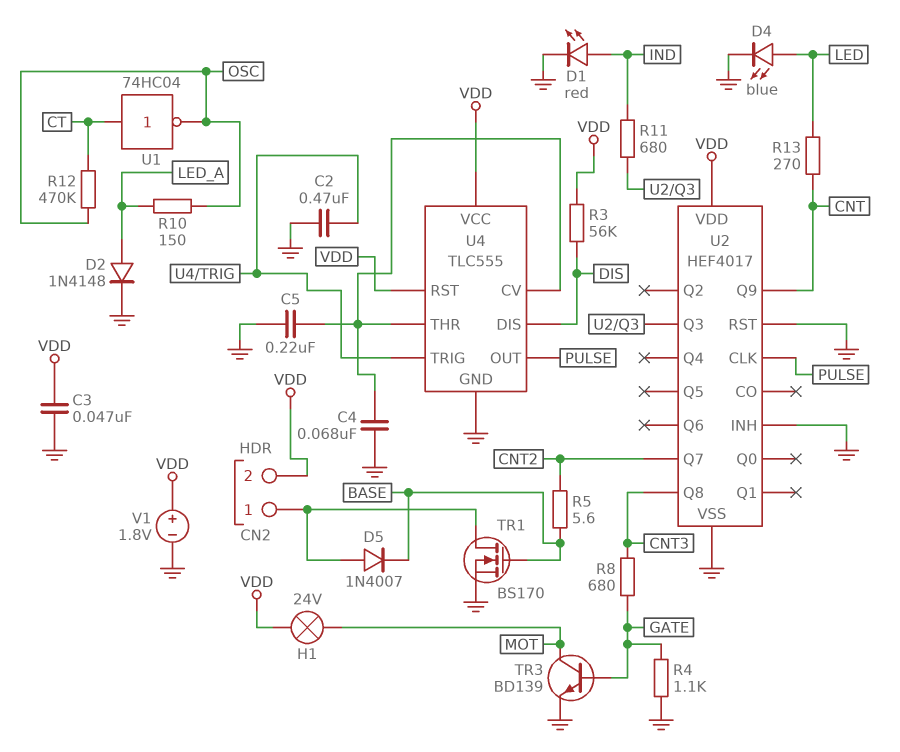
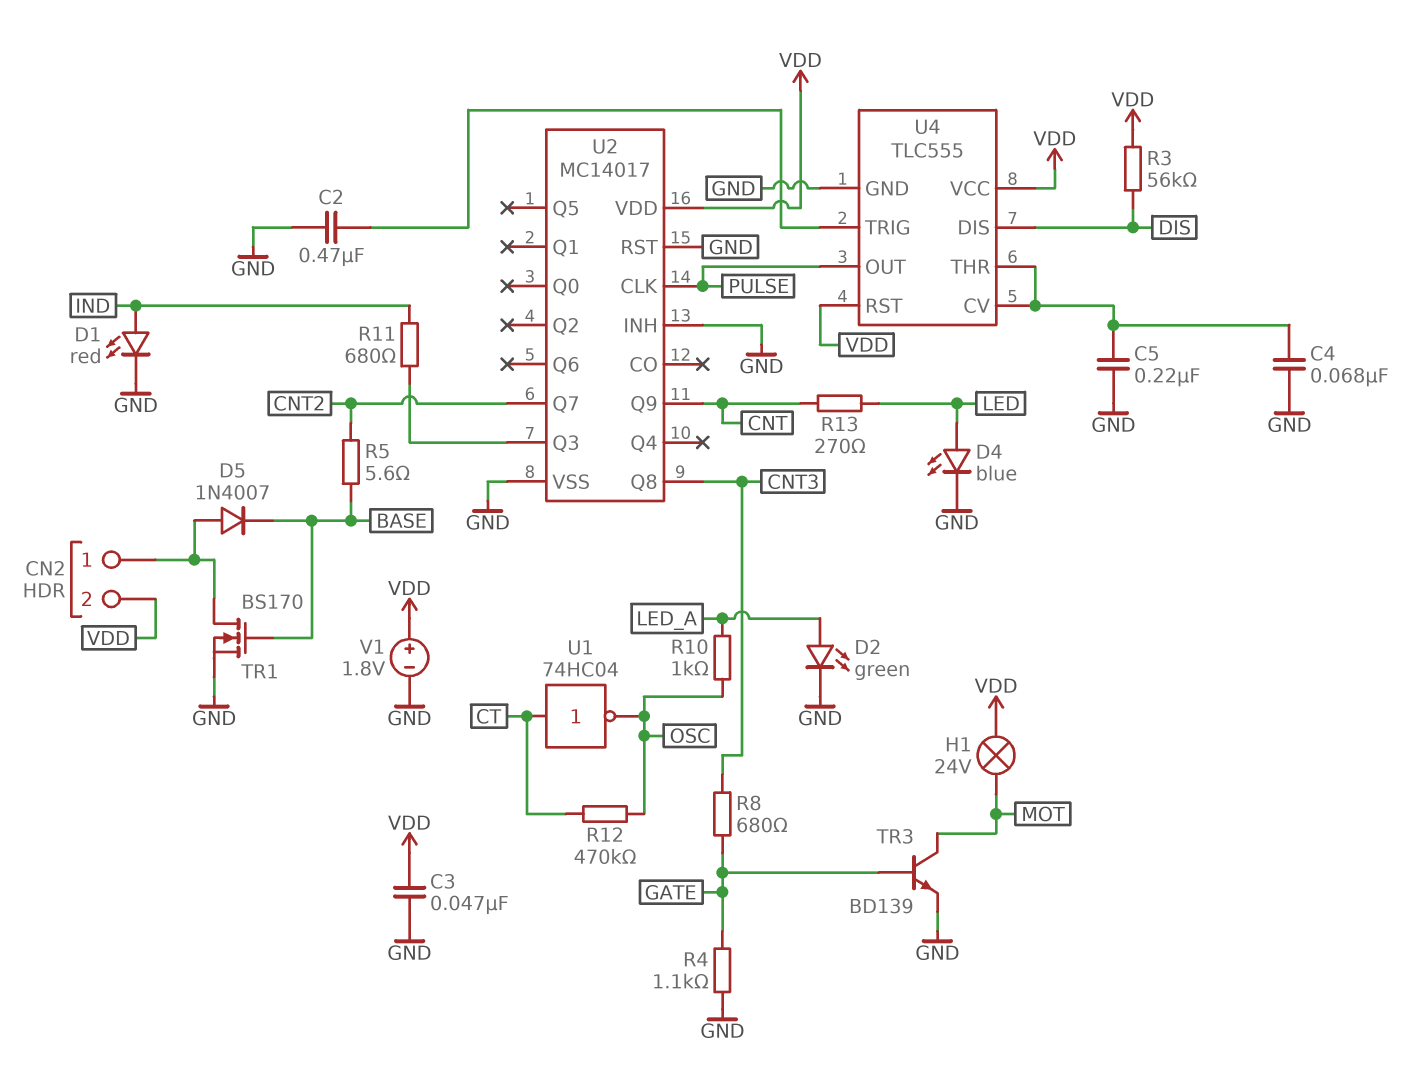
D2: diode 1N4148 (A LED_A, K GND) -> LED green (A LED_A, K GND)
R10: 150 (LED_A, OSC) -> 1k (LED_A, OSC)
U2: HEF4017 -> MC14017

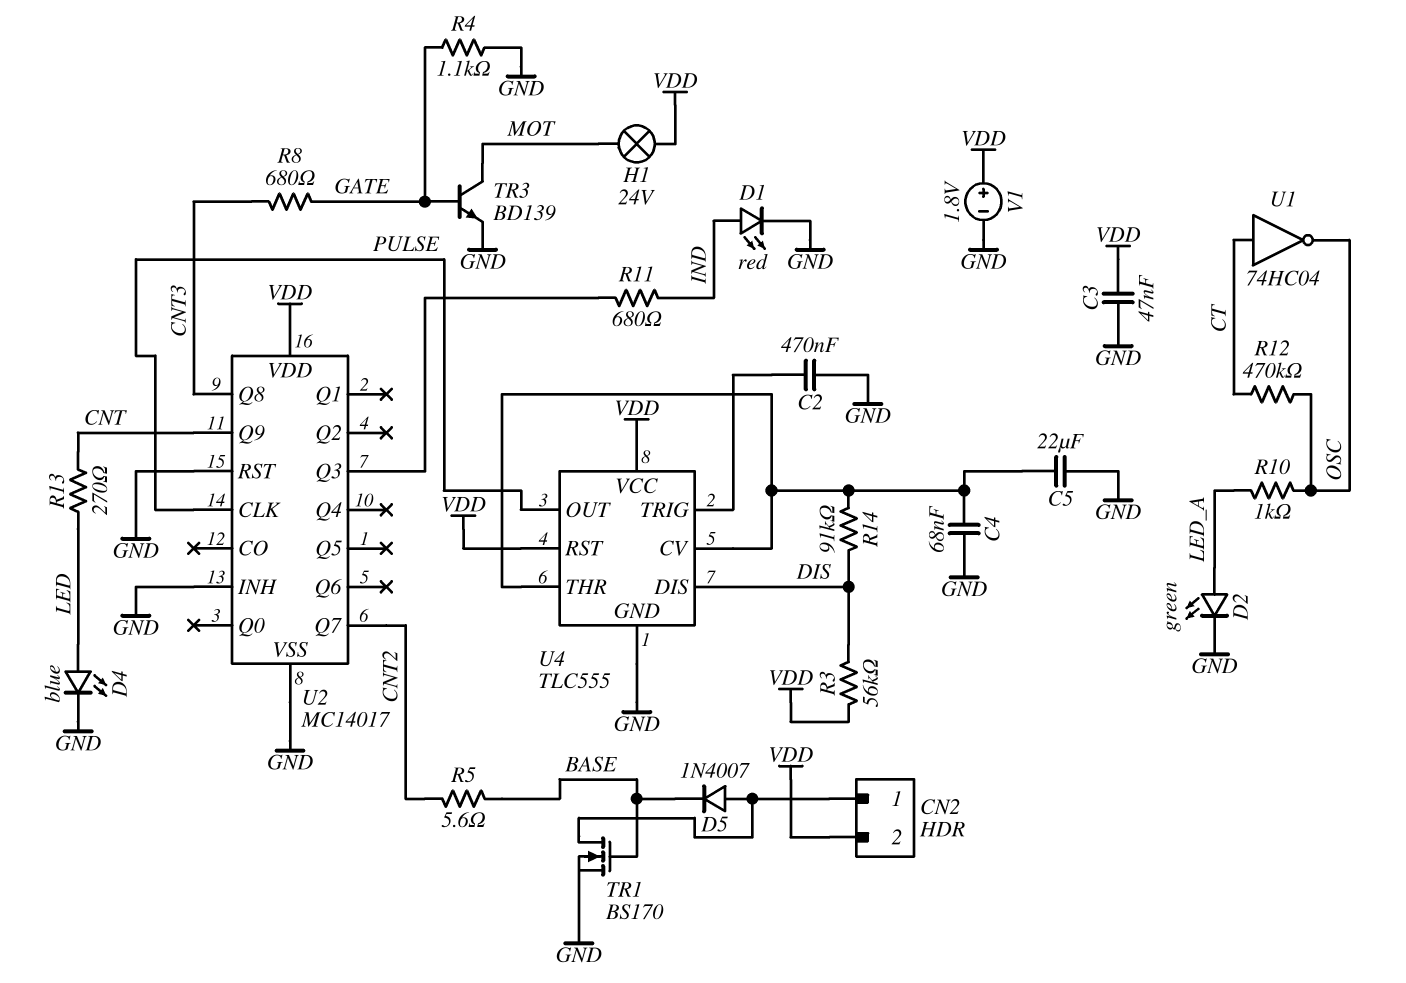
C5: 220nF (GND, U4/CV) -> 22uF (GND, U4/CV)
R14: none -> 91k (DIS, U4/CV)

